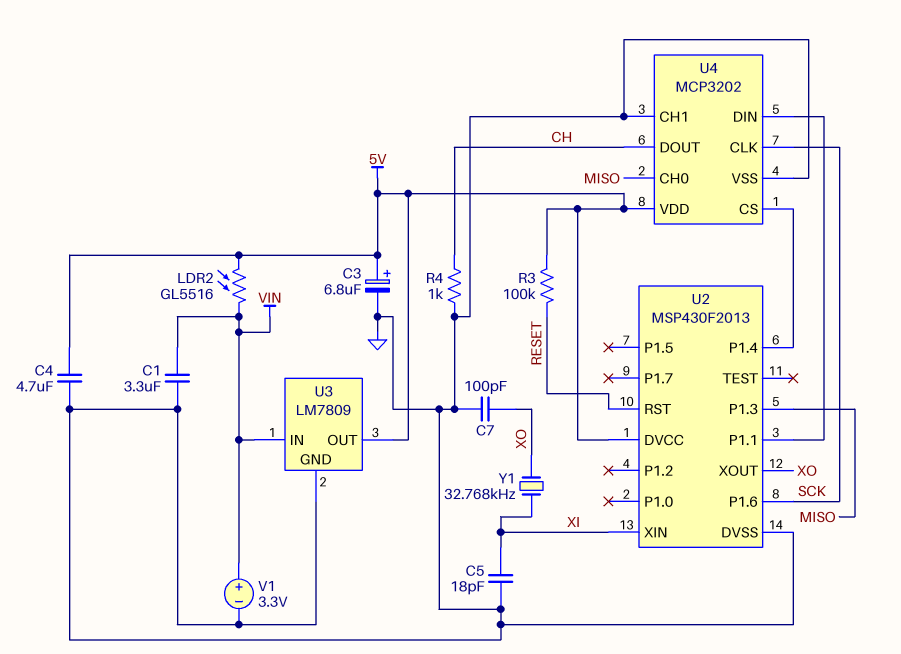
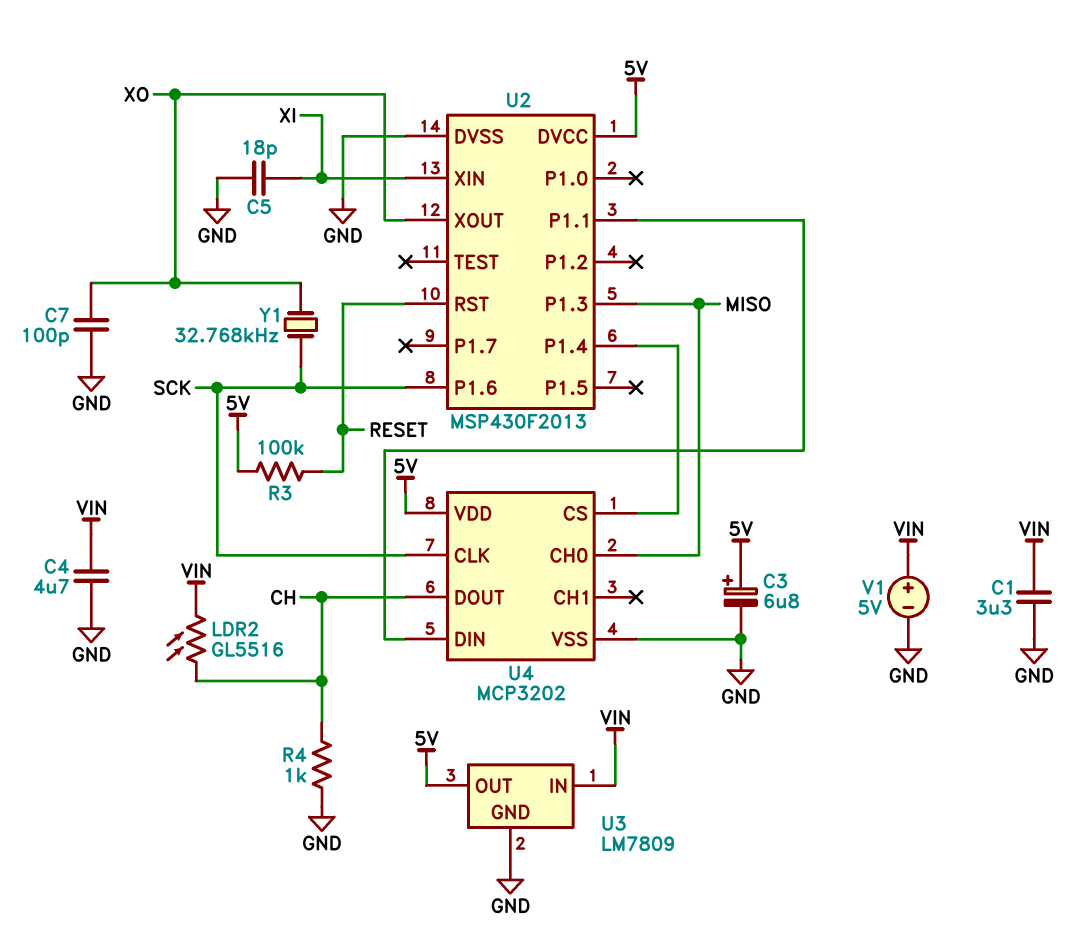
C4: 4.7uF (5V, GND) -> 4.7uF (GND, VIN)
LDR2: GL5516 (5V, VIN) -> GL5516 (CH, VIN)
U4 pin CH1: GND -> none
V1: 3.3V (plus VIN, minus GND) -> 5V (plus VIN, minus GND)
Y1: 32.768kHz (XI, XO) -> 32.768kHz (SCK, XO)

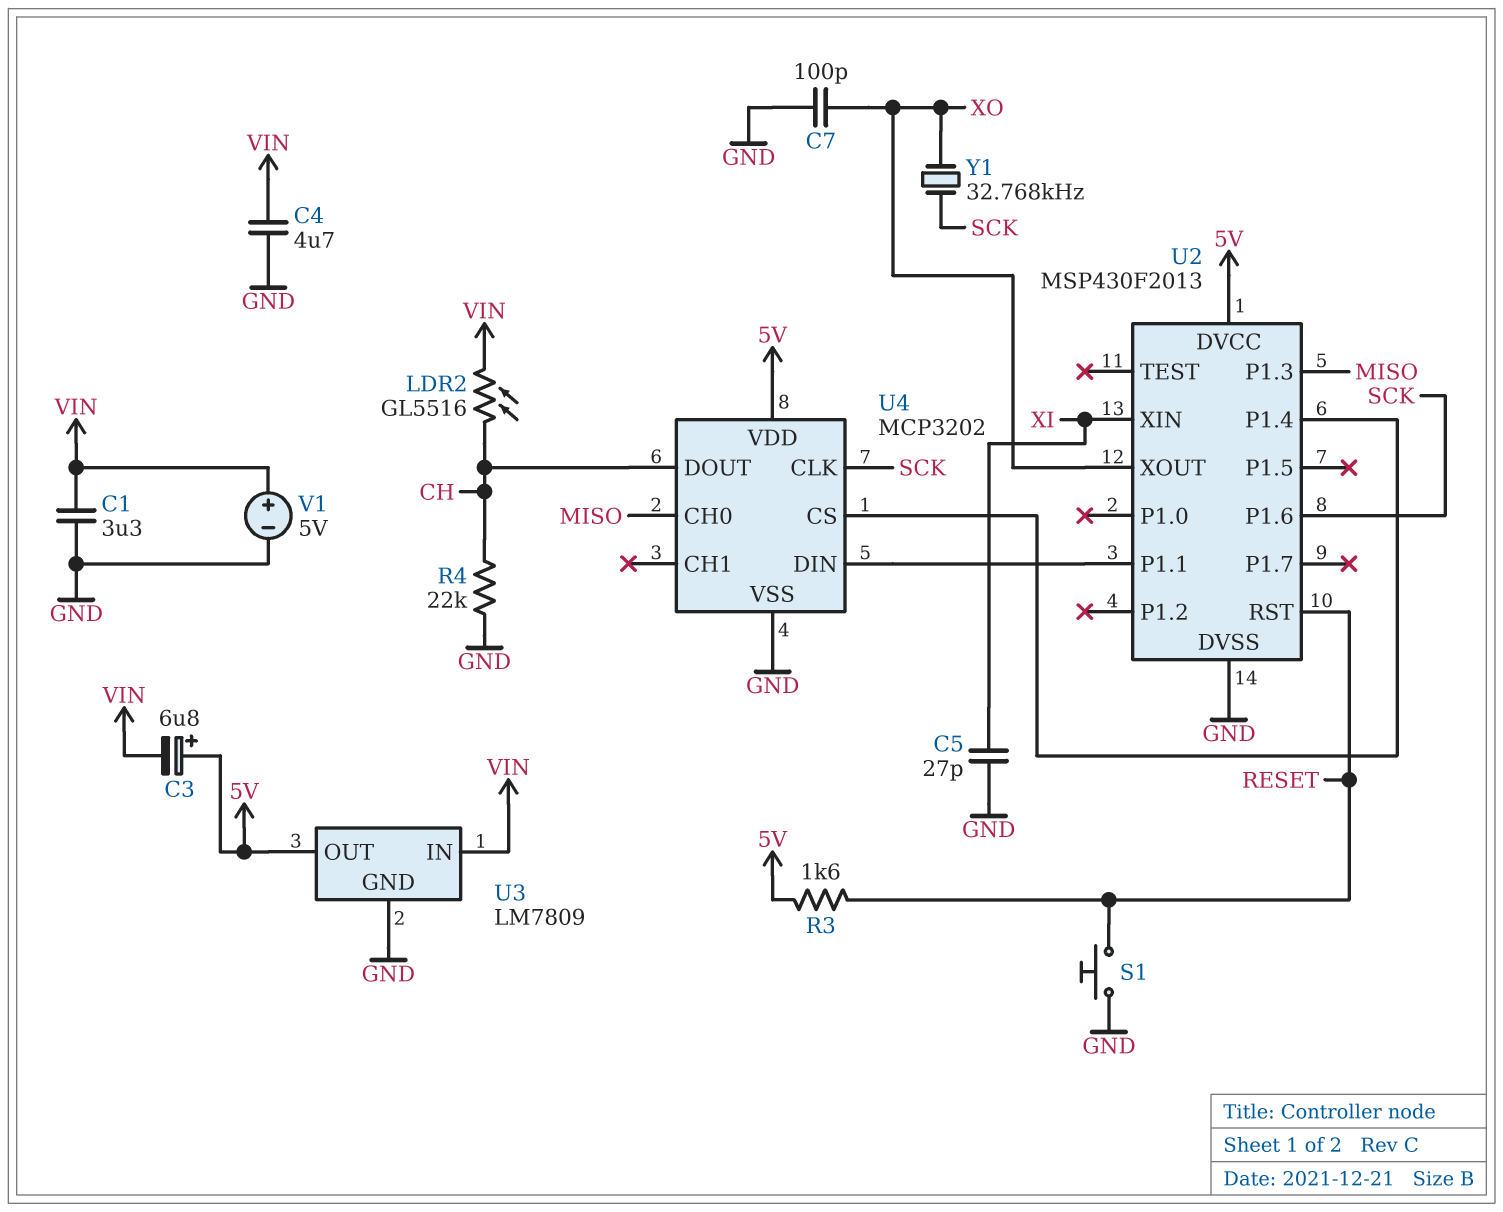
C3: 6.8uF (plus 5V, minus GND) -> 6.8uF (plus 5V, minus VIN)
C5: 18pF (GND, XI) -> 27pF (GND, XI)
R3: 100k (5V, RESET) -> 1.6k (5V, RESET)
R4: 1k (CH, GND) -> 22k (CH, GND)
S1: none -> button (GND, RESET)

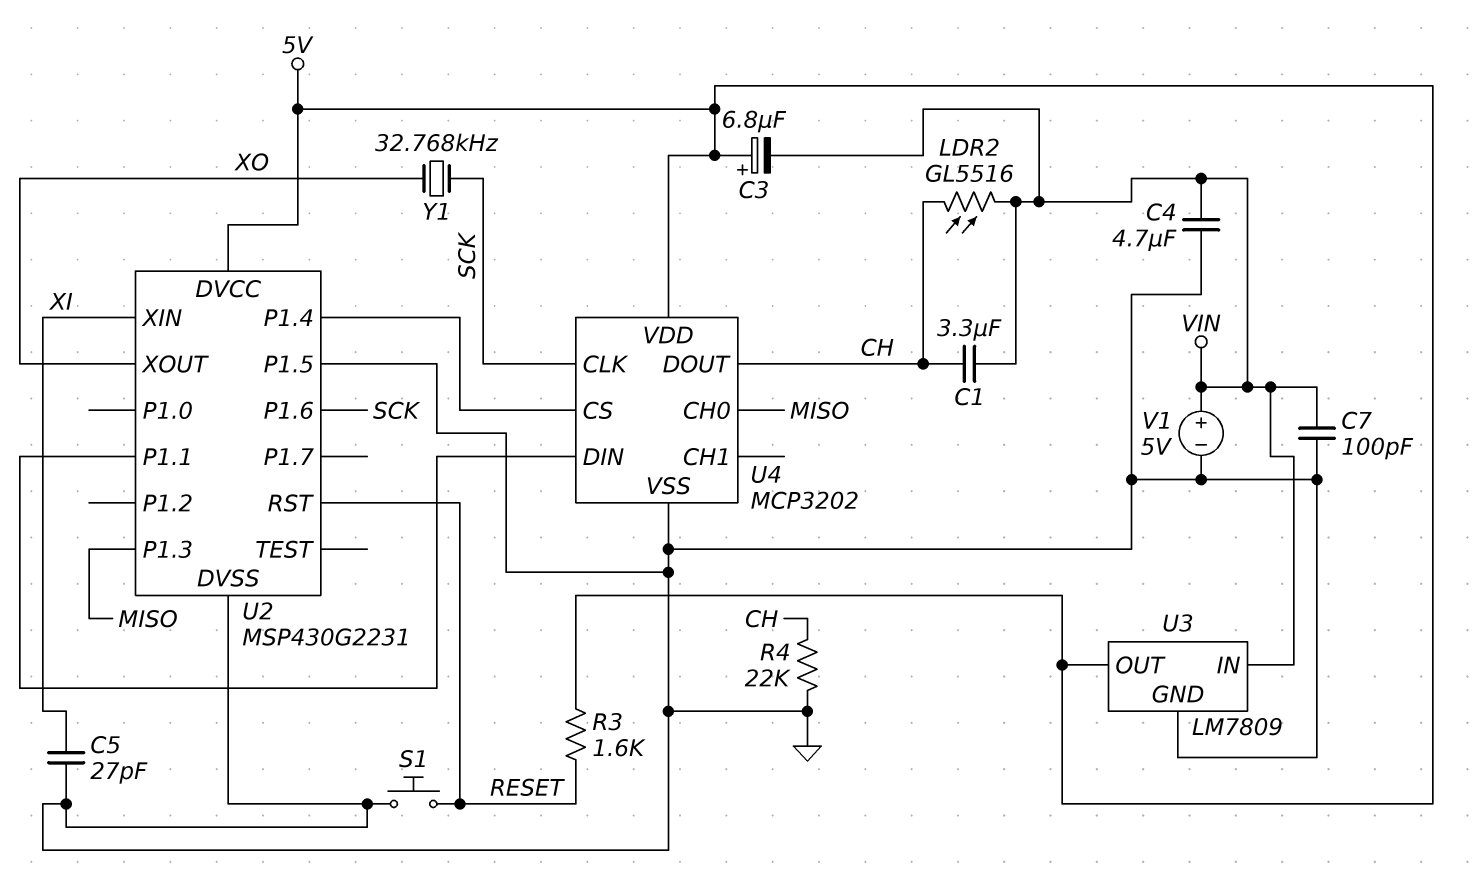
C1: 3.3uF (GND, VIN) -> 3.3uF (CH, VIN)
C7: 100pF (GND, XO) -> 100pF (GND, VIN)
U2: MSP430F2013 -> MSP430G2231
U2 pin P1.5: none -> GND

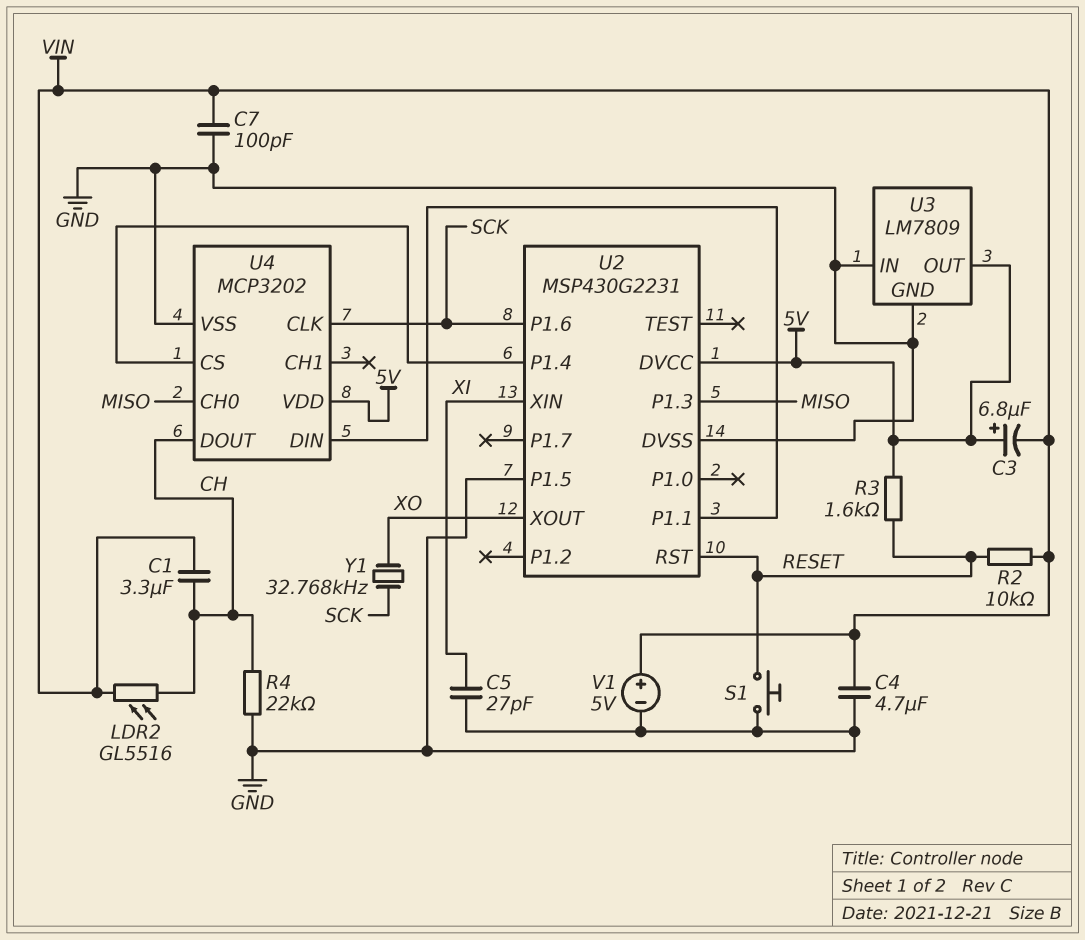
R2: none -> 10k (RESET, VIN)
U3 pin IN: VIN -> GND

